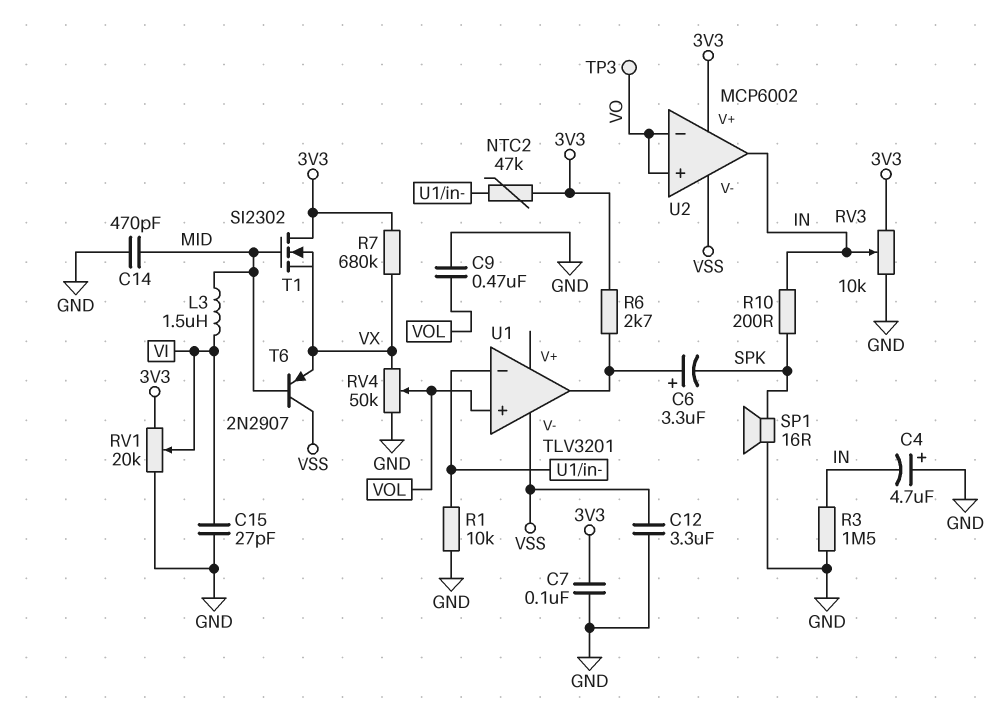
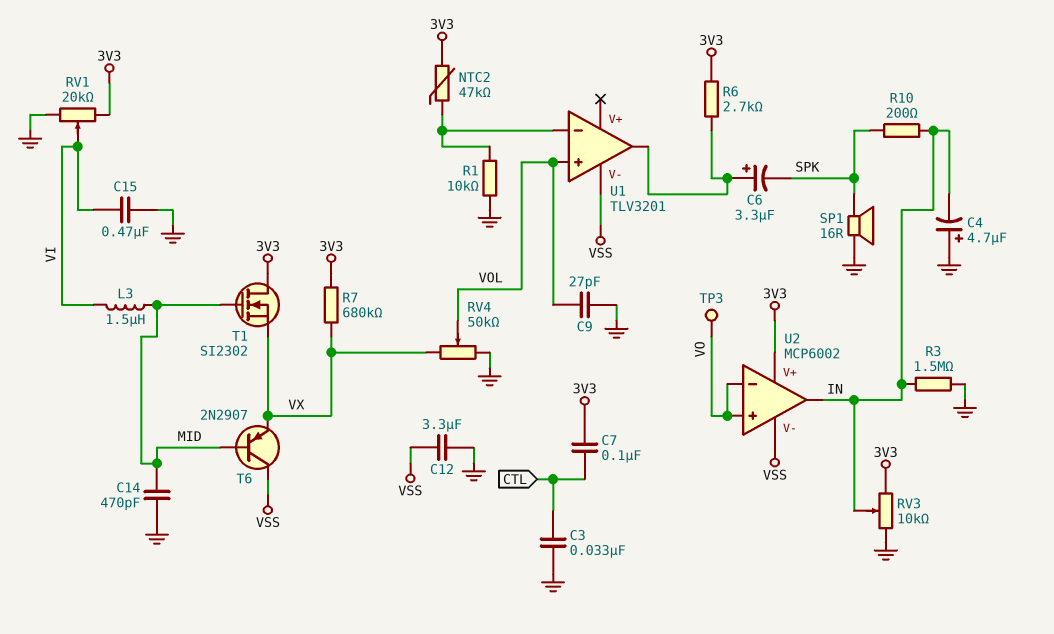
C3: none -> 33nF (CTL, GND)
C7: 100nF (3V3, GND) -> 100nF (3V3, CTL)
C9: 470nF (GND, VOL) -> 27pF (GND, VOL)
C15: 27pF (GND, VI) -> 470nF (GND, VI)

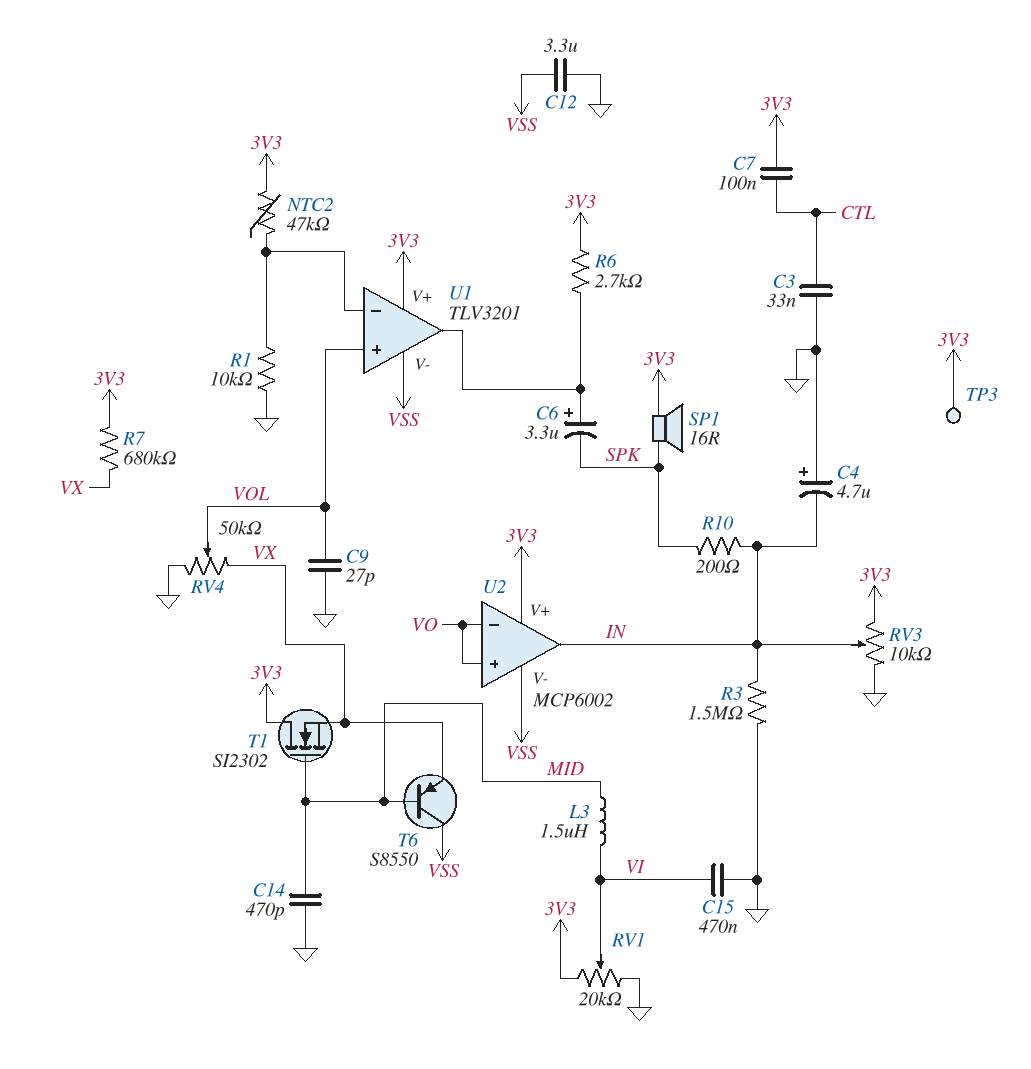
SP1: speaker 16R (GND, SPK) -> speaker 16R (3V3, SPK)
T6: PNP 2N2907 (B MID, C VSS, E VX) -> PNP S8550 (B MID, C VSS, E VX)
TP3: test point (VO) -> test point (3V3)
U1 pin V+: none -> 3V3

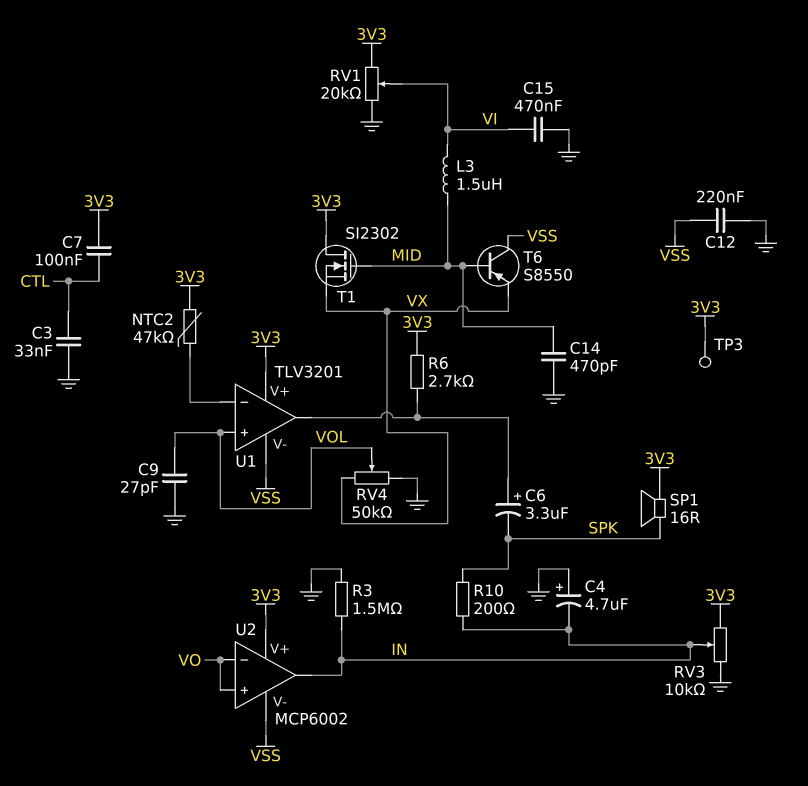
C12: 3.3uF (GND, VSS) -> 220nF (GND, VSS)
R1: 10k (GND, U1/in-) -> none
R7: 680k (3V3, VX) -> none

